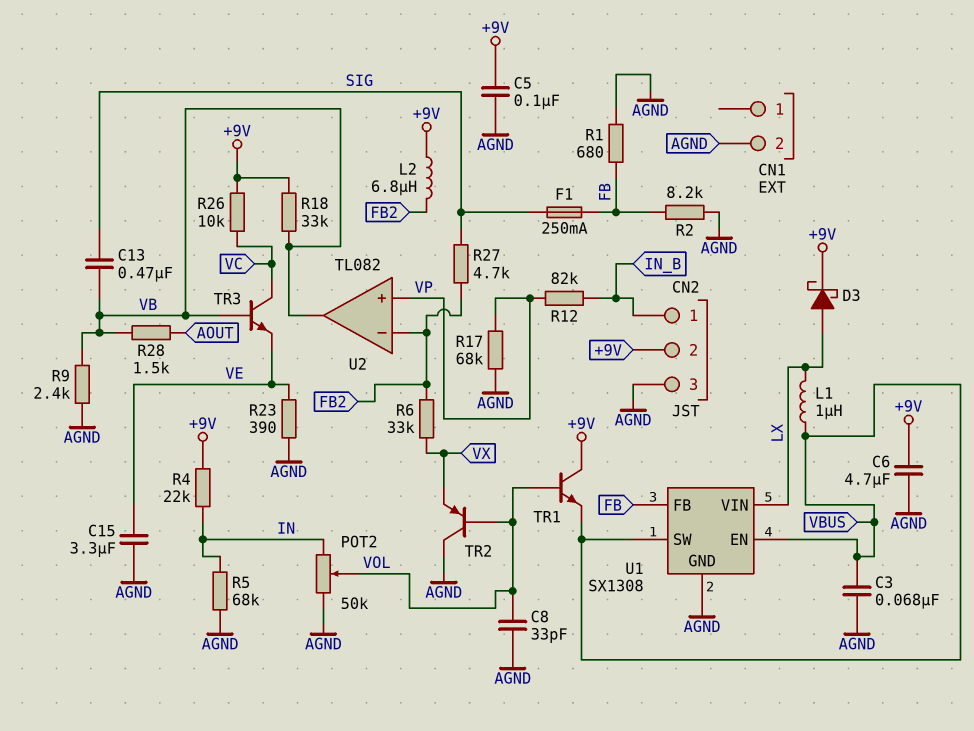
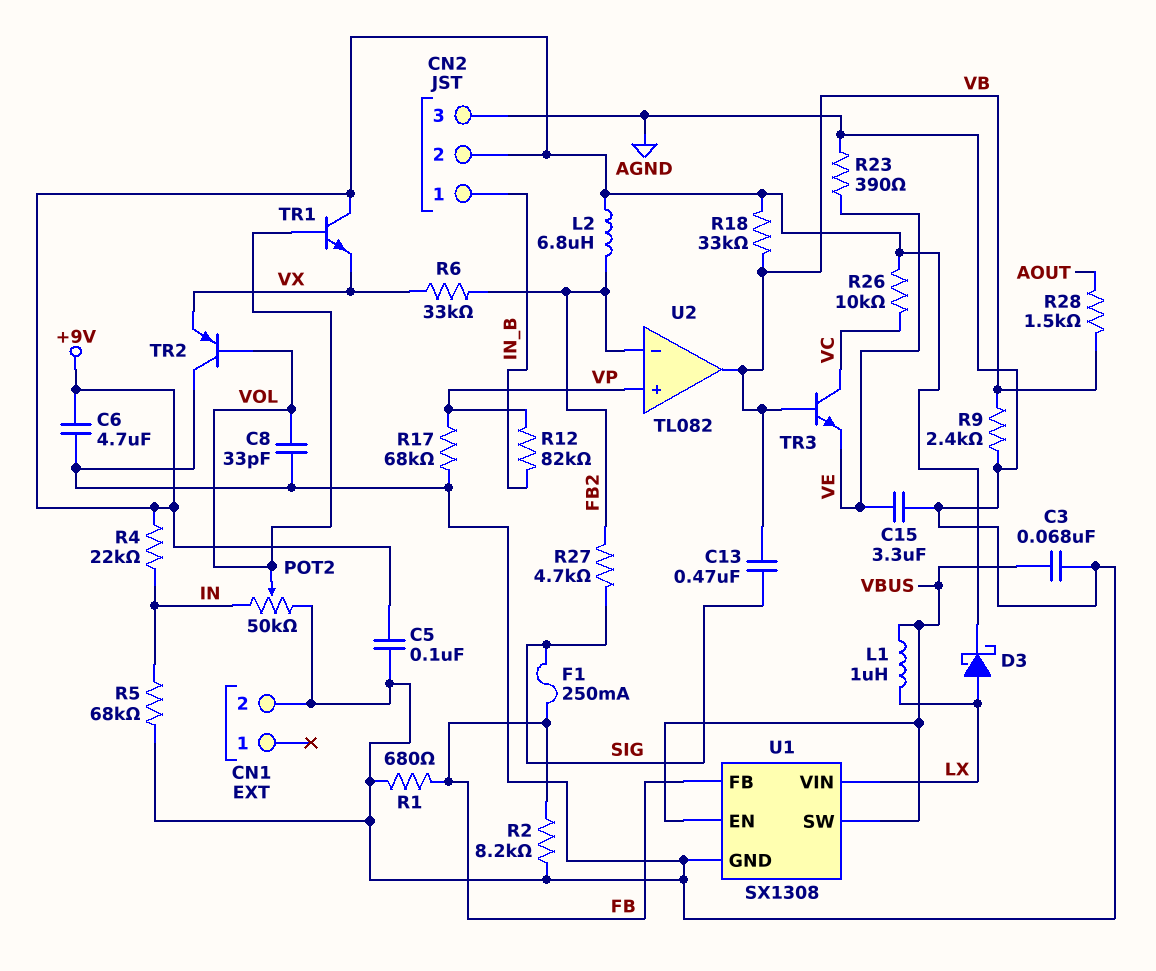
TR1: NPN (B VOL, C +9V, E VBUS) -> NPN (B VOL, C +9V, E VX)

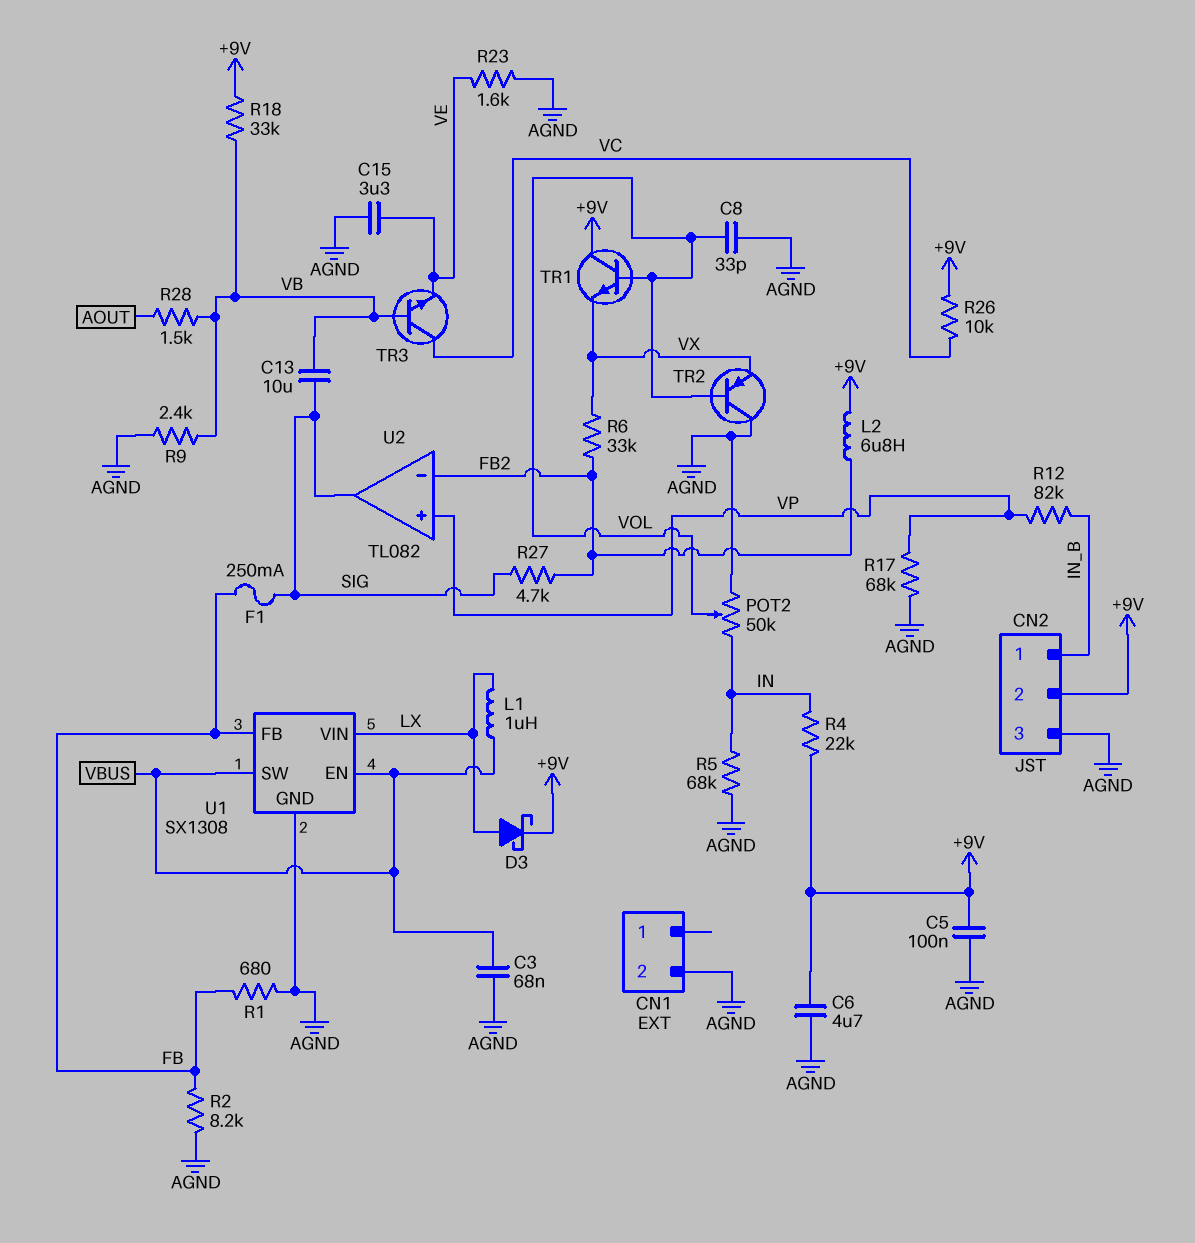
C13: 470nF (SIG, VB) -> 10uF (SIG, VB)
R23: 390 (AGND, VE) -> 1.6k (AGND, VE)
U2 pin out: VB -> SIG

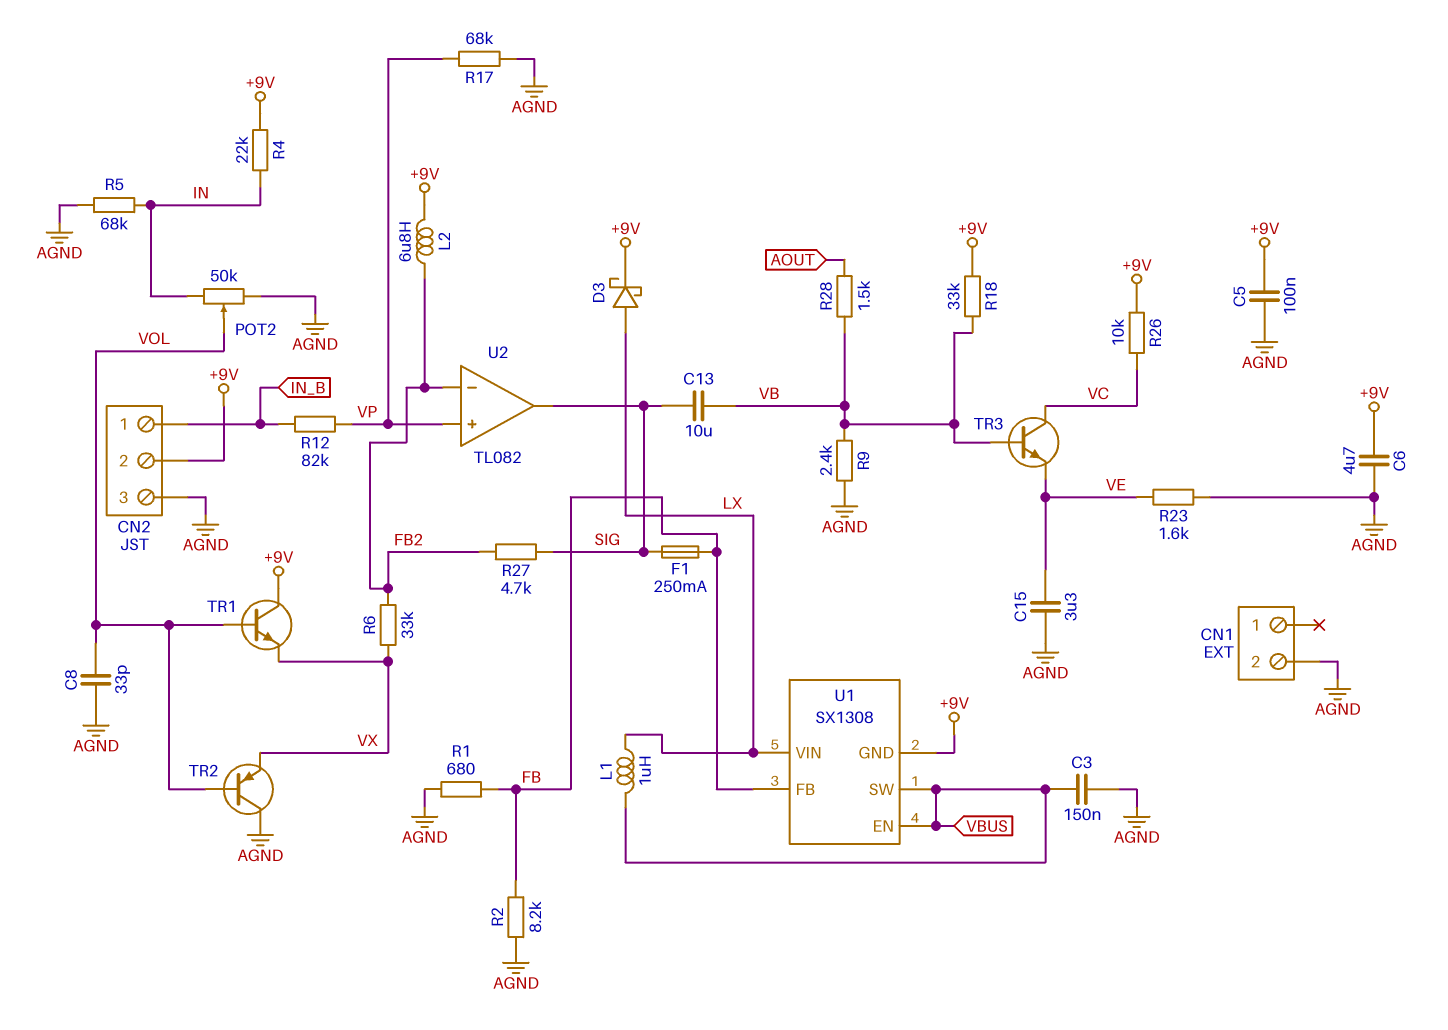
C3: 68nF (AGND, VBUS) -> 150nF (AGND, VBUS)
U1 pin GND: AGND -> +9V

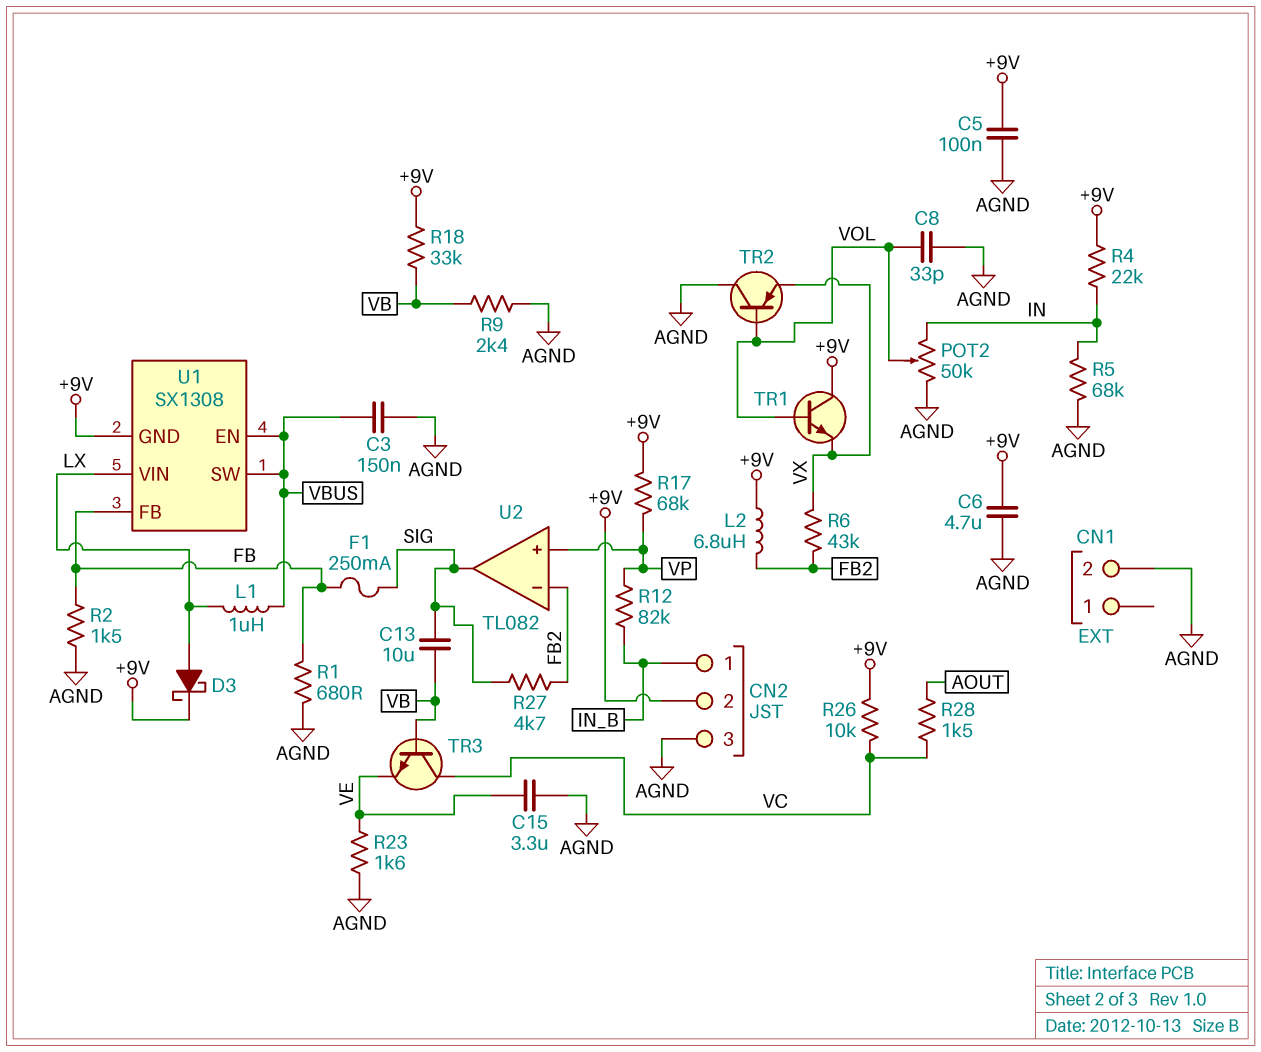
R2: 8.2k (AGND, FB) -> 1.5k (AGND, FB)
R6: 33k (FB2, VX) -> 43k (FB2, VX)
R17: 68k (AGND, VP) -> 68k (+9V, VP)
R28: 1.5k (AOUT, VB) -> 1.5k (AOUT, VC)

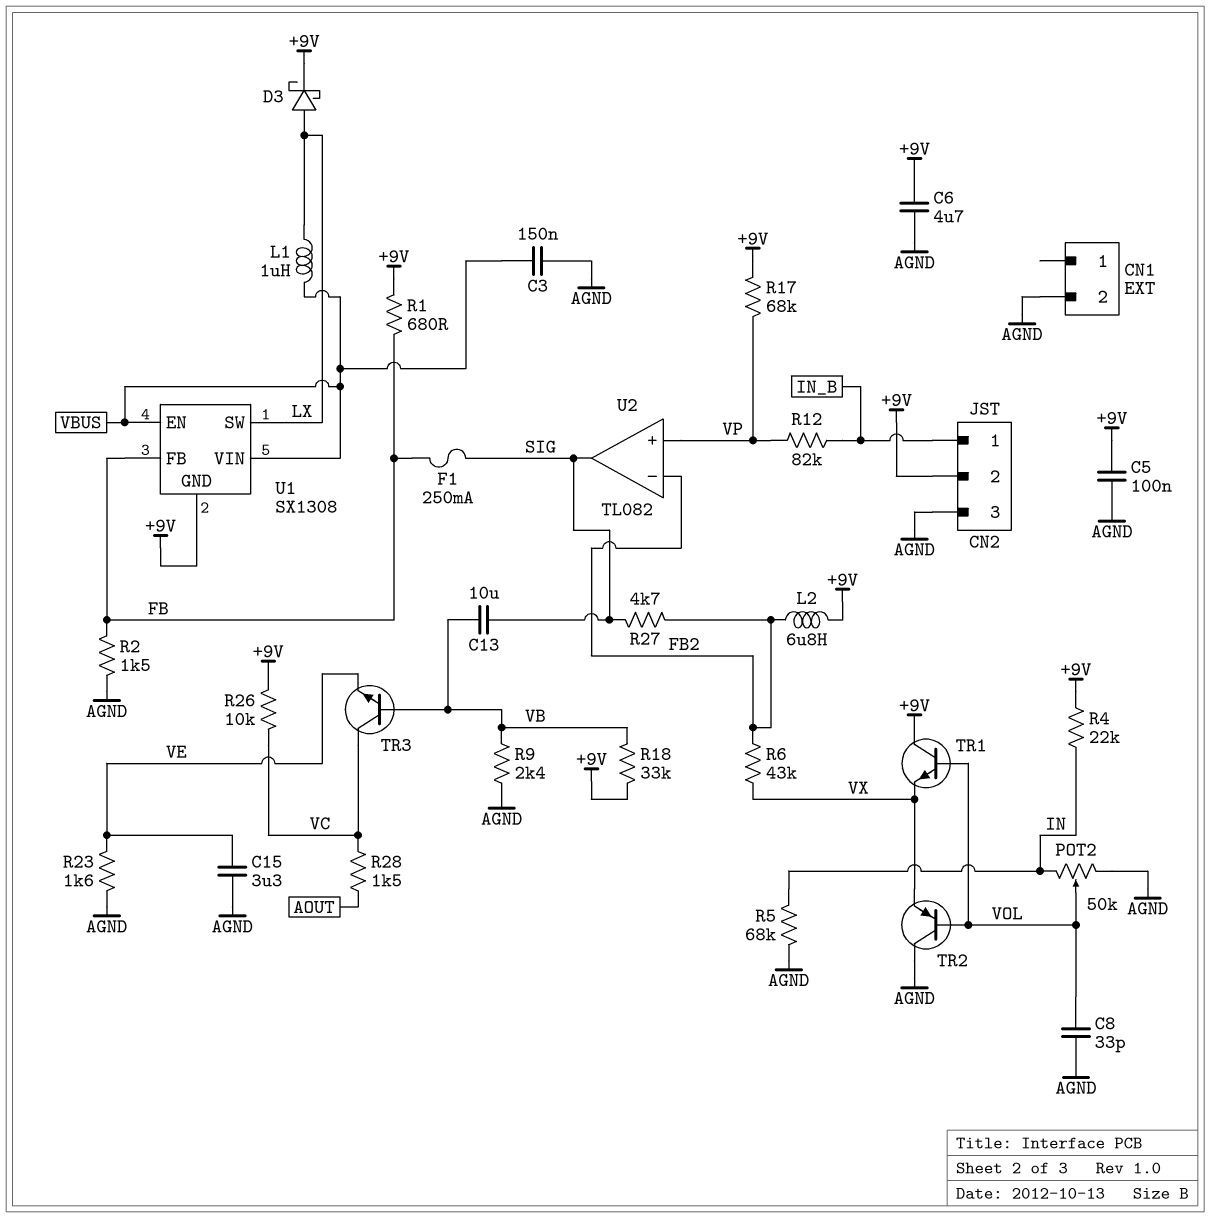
R1: 680 (AGND, FB) -> 680 (+9V, FB)
U1 pin SW: VBUS -> LX
U1 pin VIN: LX -> VBUS

